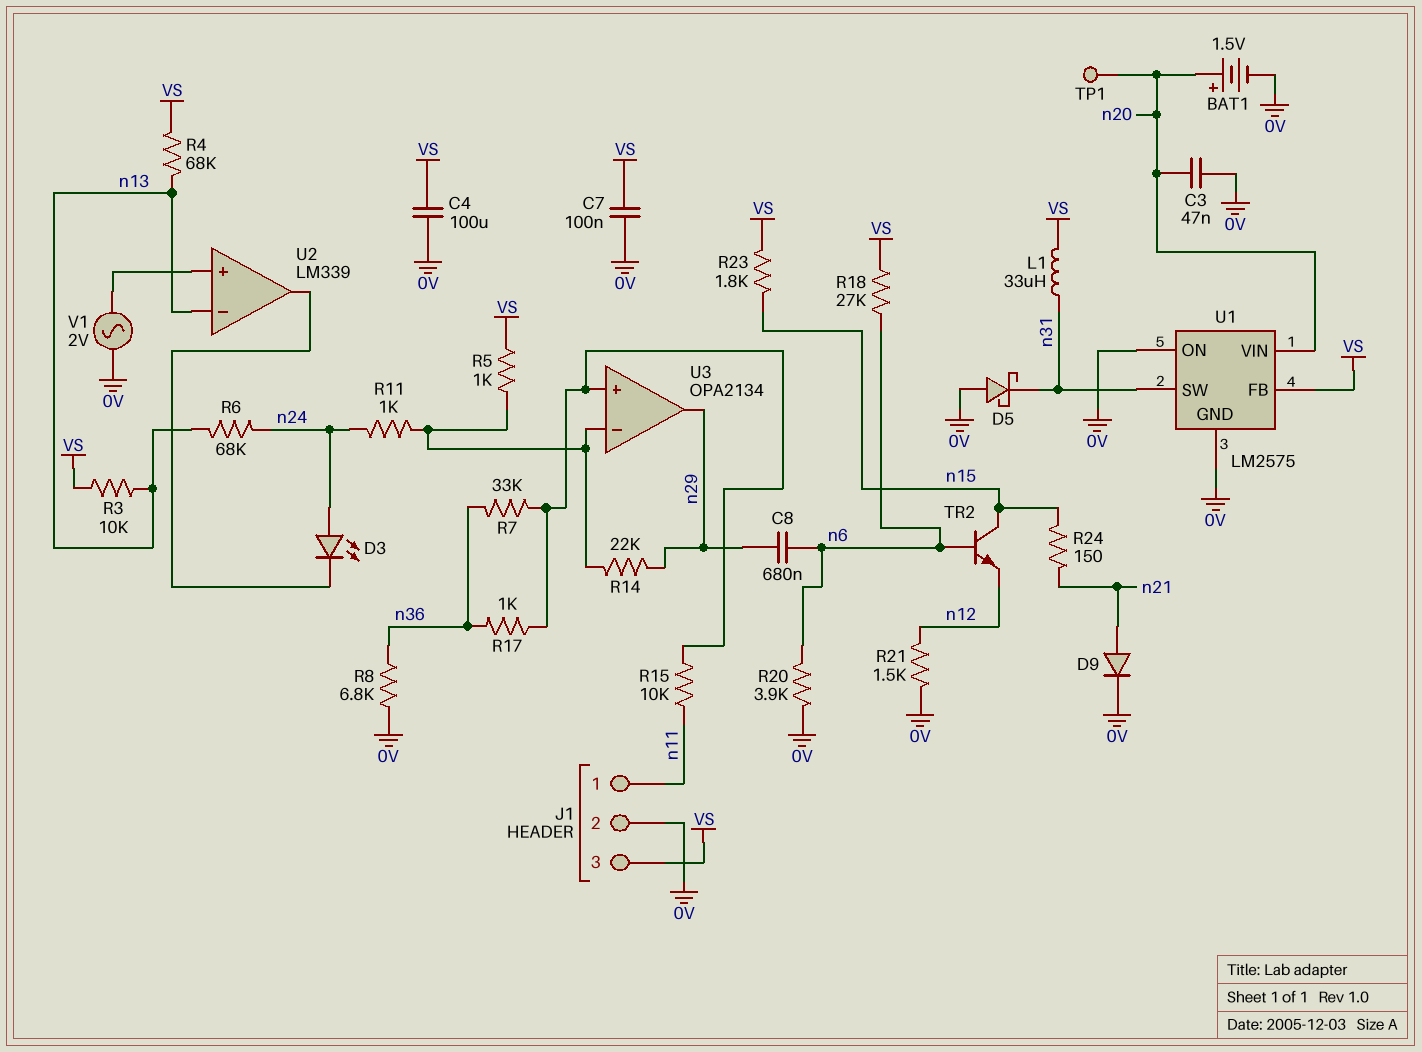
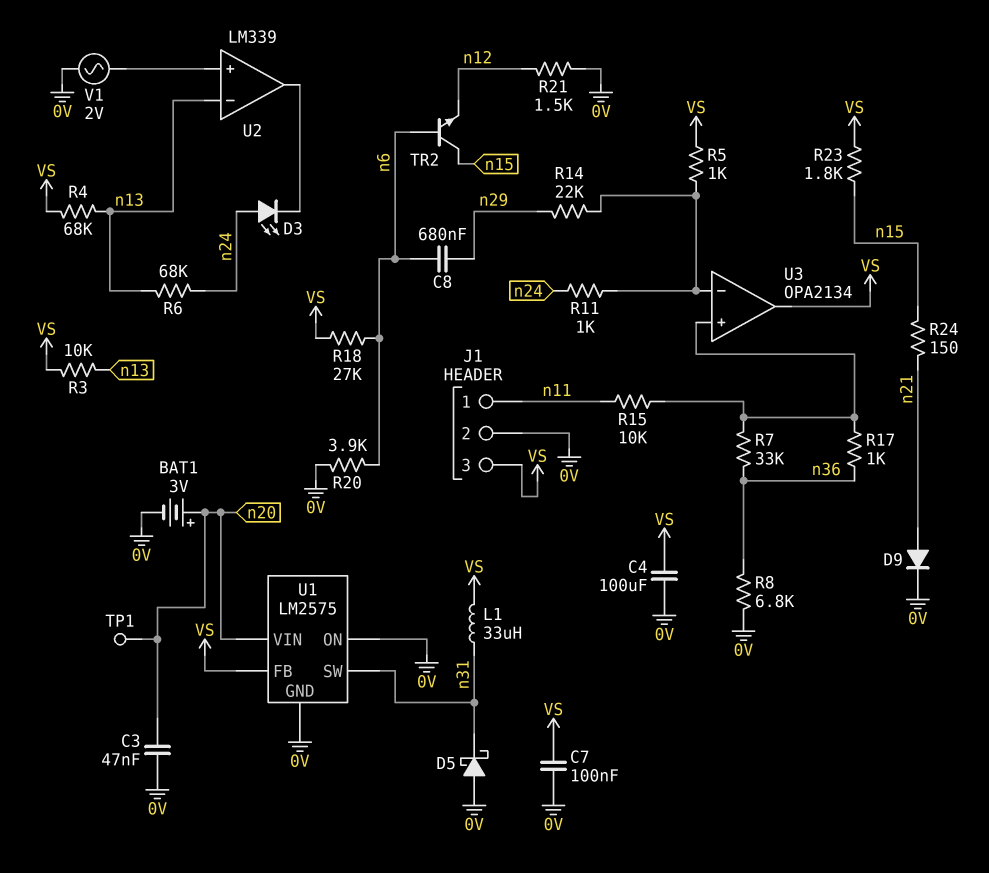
BAT1: 1.5V (plus n20, minus 0V) -> 3V (plus n20, minus 0V)
U3 pin out: n29 -> VS

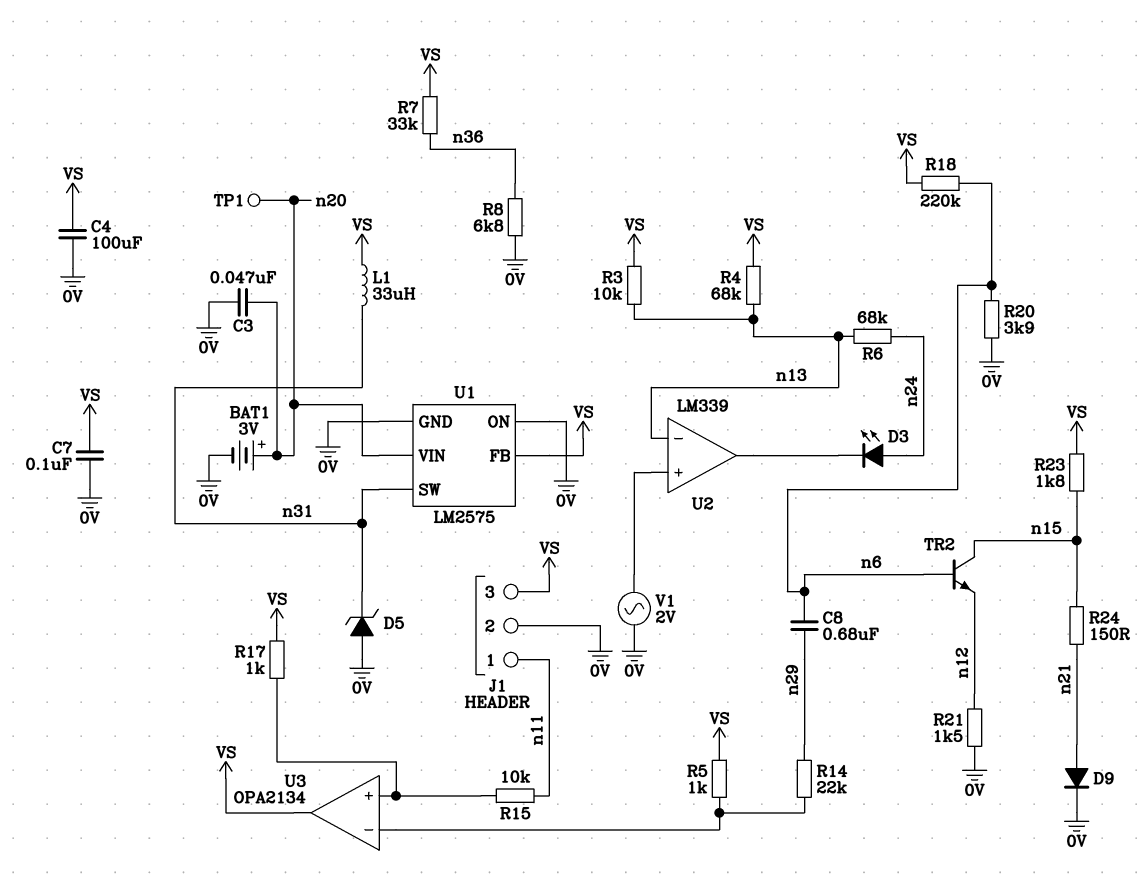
D5: schottky (A 0V, K n31) -> zener (A 0V, K n31)
R7: 33k (U3/in+, n36) -> 33k (VS, n36)
R11: 1k (U3/in-, n24) -> none
R17: 1k (U3/in+, n36) -> 1k (U3/in+, VS)
R18: 27k (VS, n6) -> 220k (VS, n6)

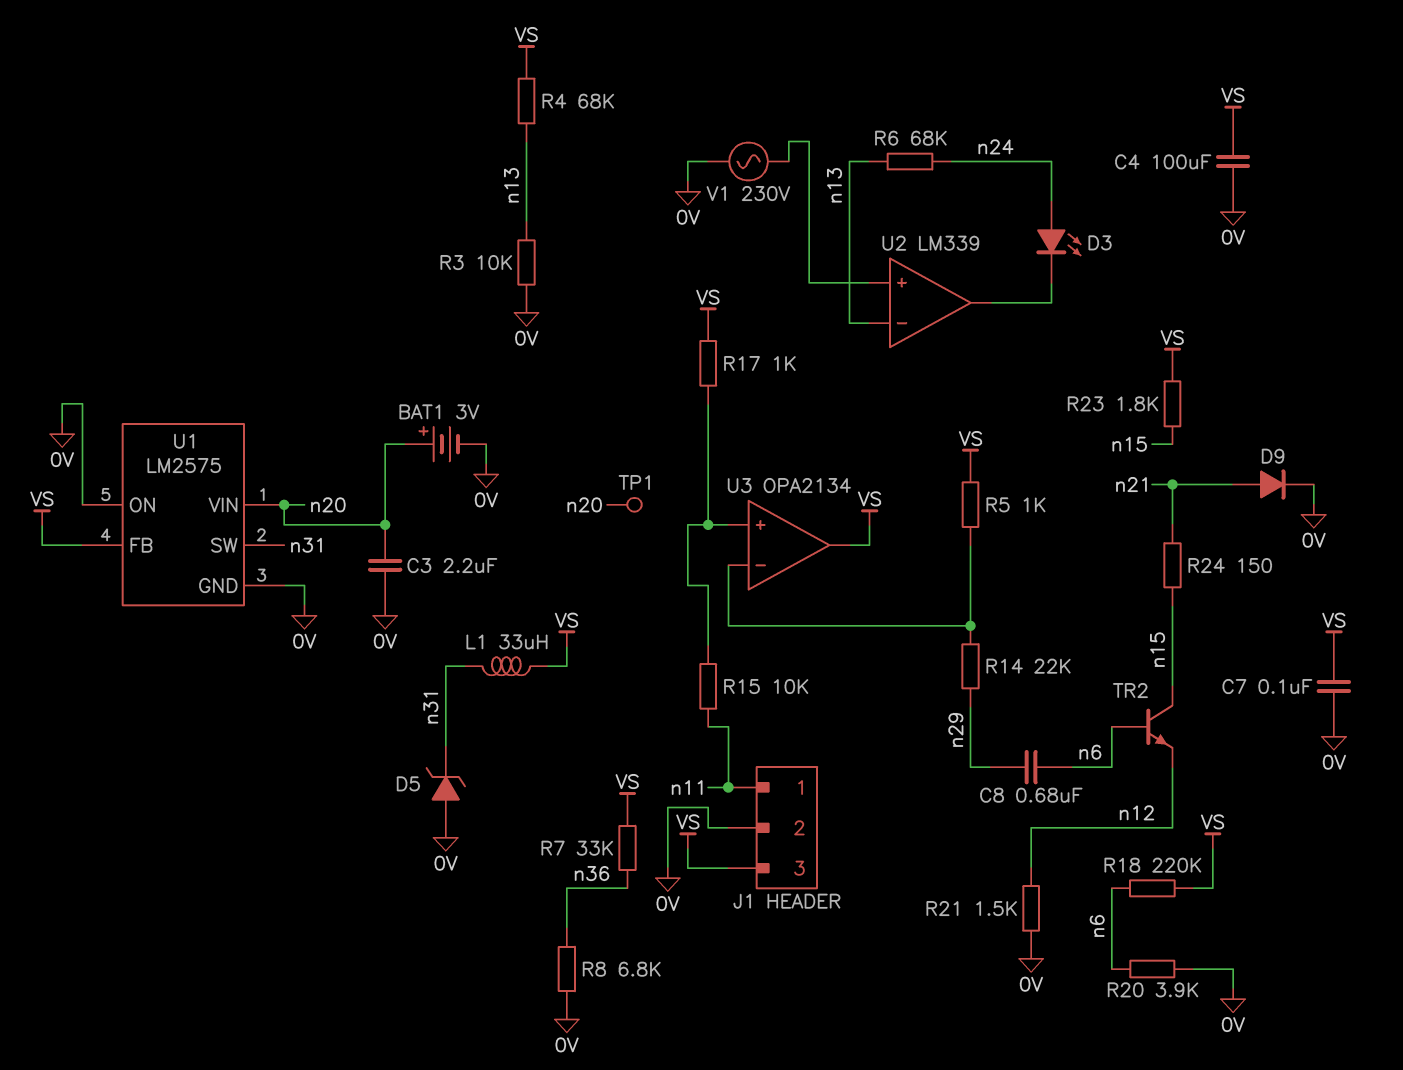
C3: 47nF (0V, n20) -> 2.2uF (0V, n20)
R3: 10k (VS, n13) -> 10k (0V, n13)
V1: AC 2V (0V, U2/in+) -> AC 230V (0V, U2/in+)

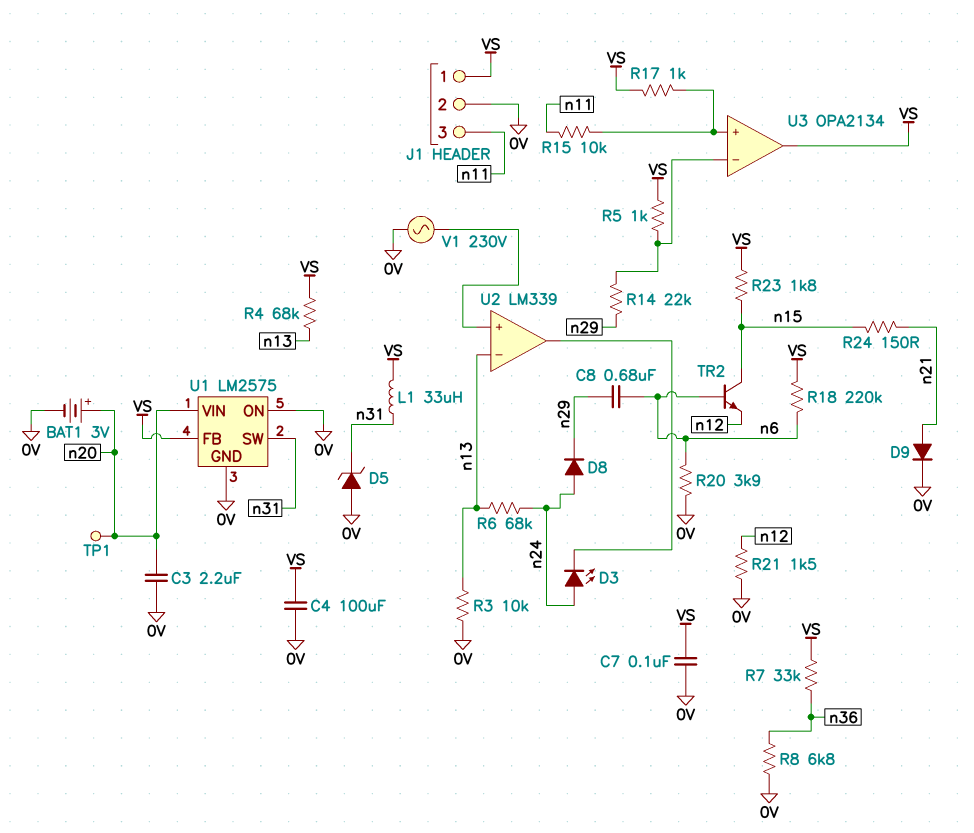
D8: none -> diode (A n24, K n29)
J1 pin 1: n11 -> VS
J1 pin 3: VS -> n11

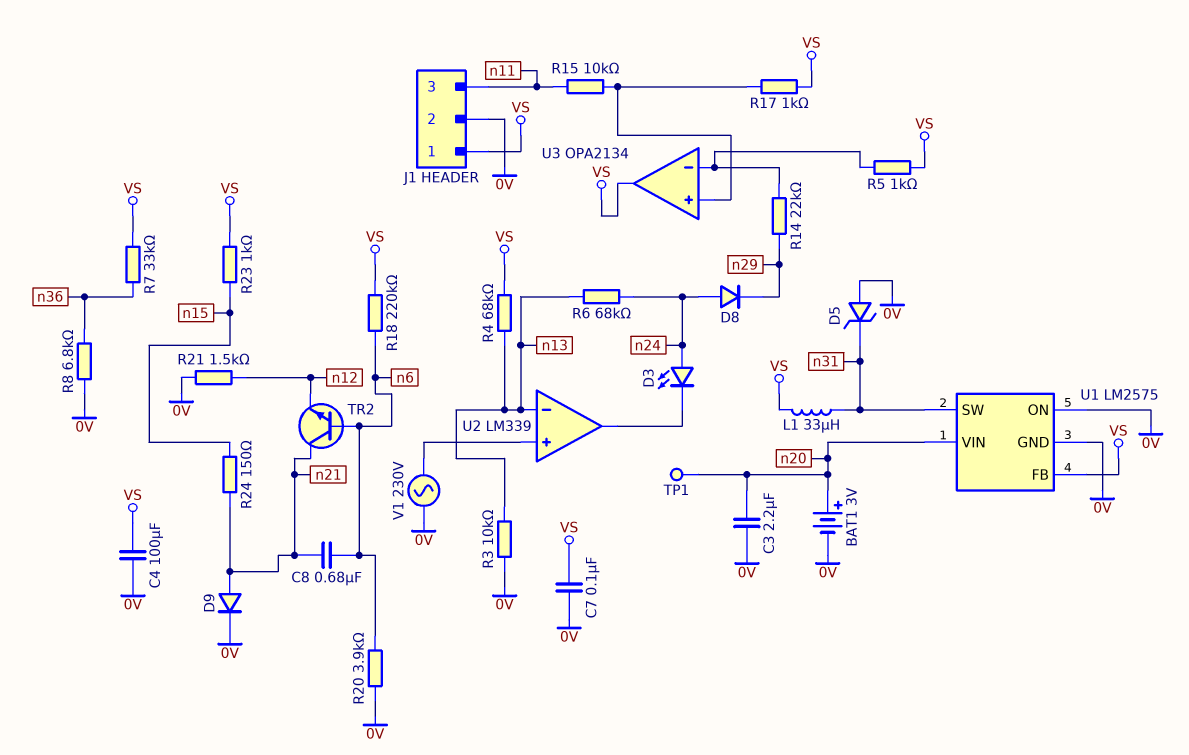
C8: 680nF (n6, n29) -> 680nF (n6, n21)
R23: 1.8k (VS, n15) -> 1k (VS, n15)
TR2: NPN (B n6, C n15, E n12) -> NPN (B n6, C n21, E n12)

